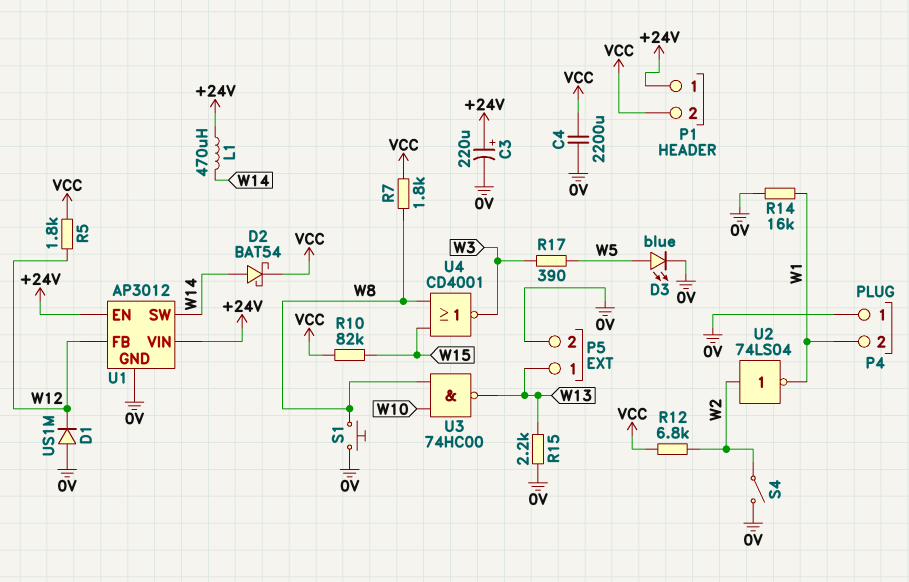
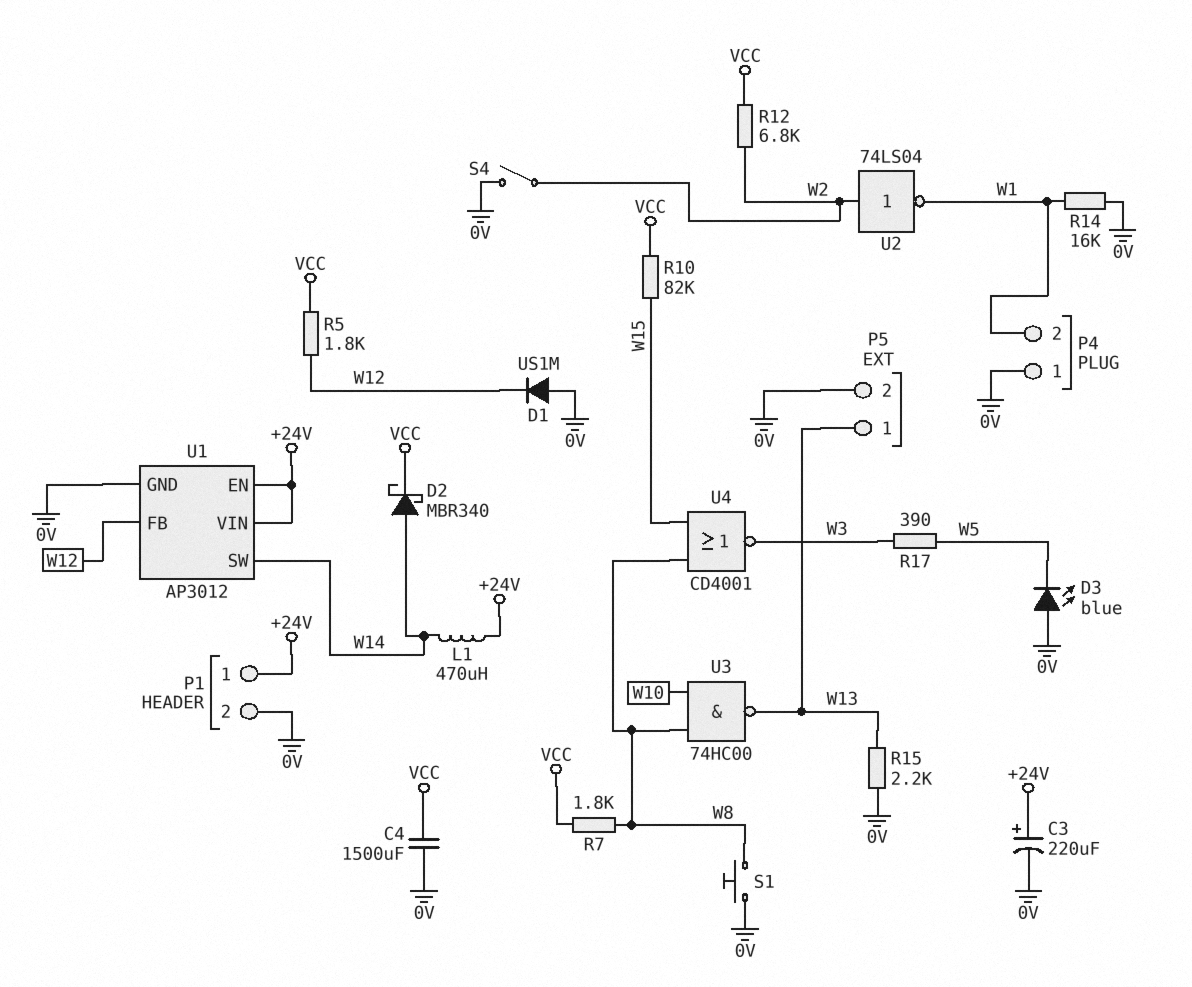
C4: 2200uF (0V, VCC) -> 1500uF (0V, VCC)
D2: schottky BAT54 (A W14, K VCC) -> schottky MBR340 (A W14, K VCC)
D3: LED blue (A W5, K 0V) -> LED blue (A 0V, K W5)
P1 pin 2: VCC -> 0V

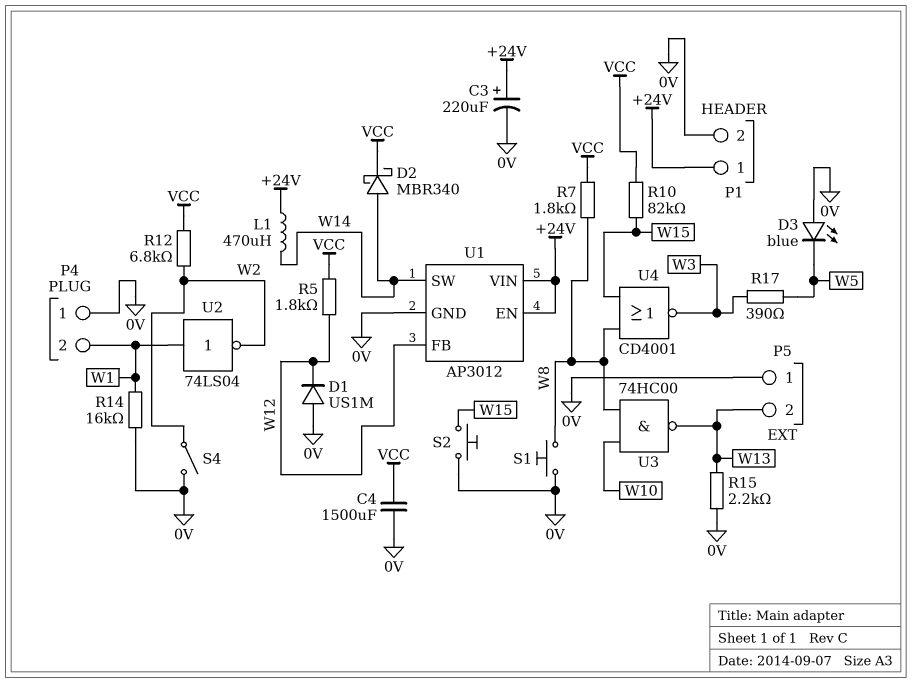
P5 pin 1: W13 -> 0V
P5 pin 2: 0V -> W13
S2: none -> button (0V, W15)
U2: NOT 74LS04 (in W2, out W1) -> NOT 74LS04 (in W1, out W2)

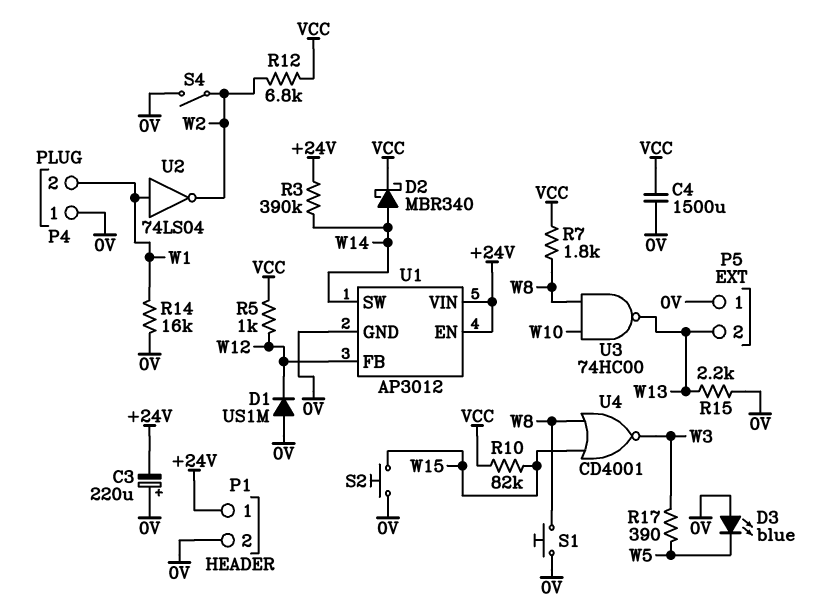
C3: 220uF (plus +24V, minus 0V) -> 220uF (plus 0V, minus +24V)
L1: 470uH (+24V, W14) -> none
R3: none -> 390k (+24V, W14)
R5: 1.8k (VCC, W12) -> 1k (VCC, W12)

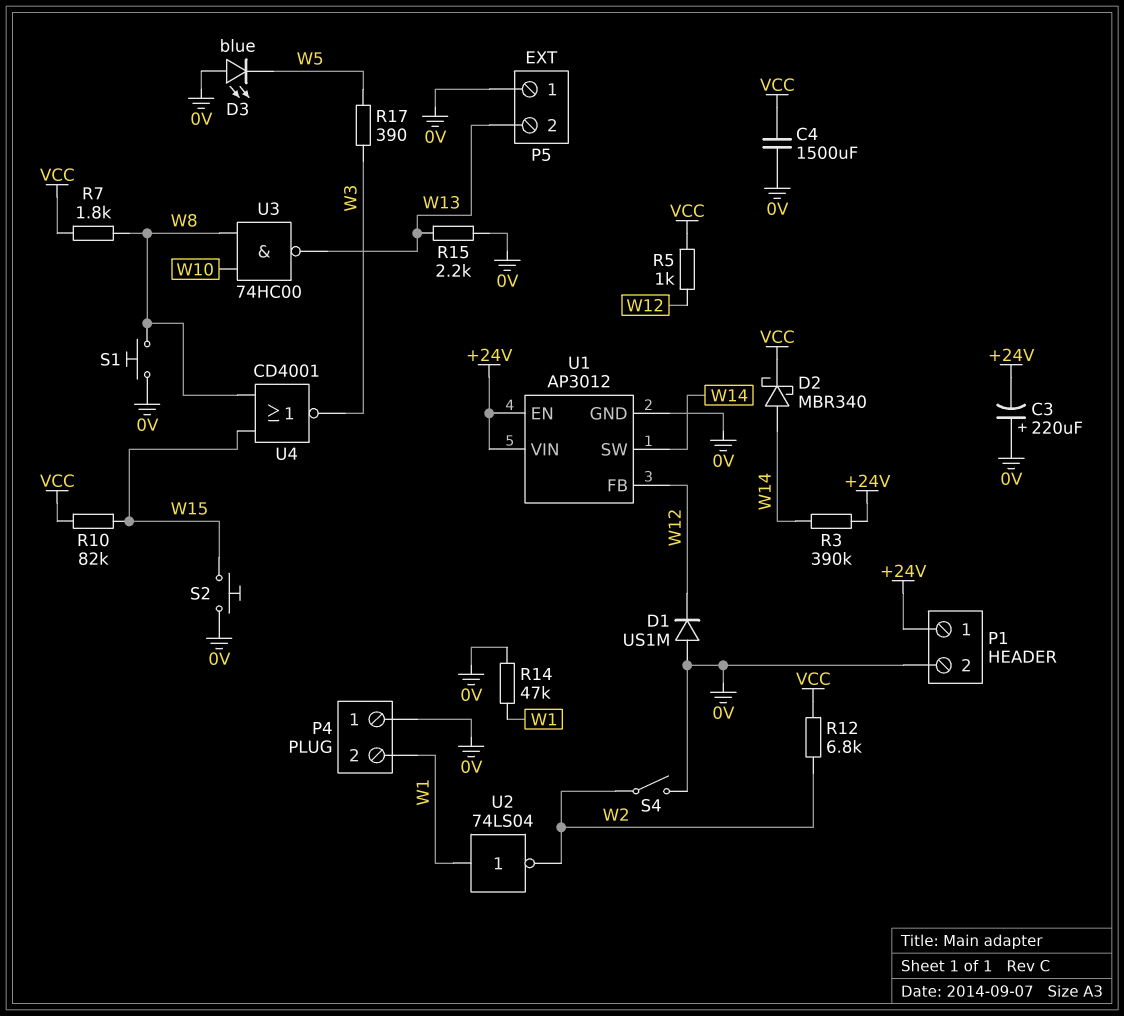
R14: 16k (0V, W1) -> 47k (0V, W1)

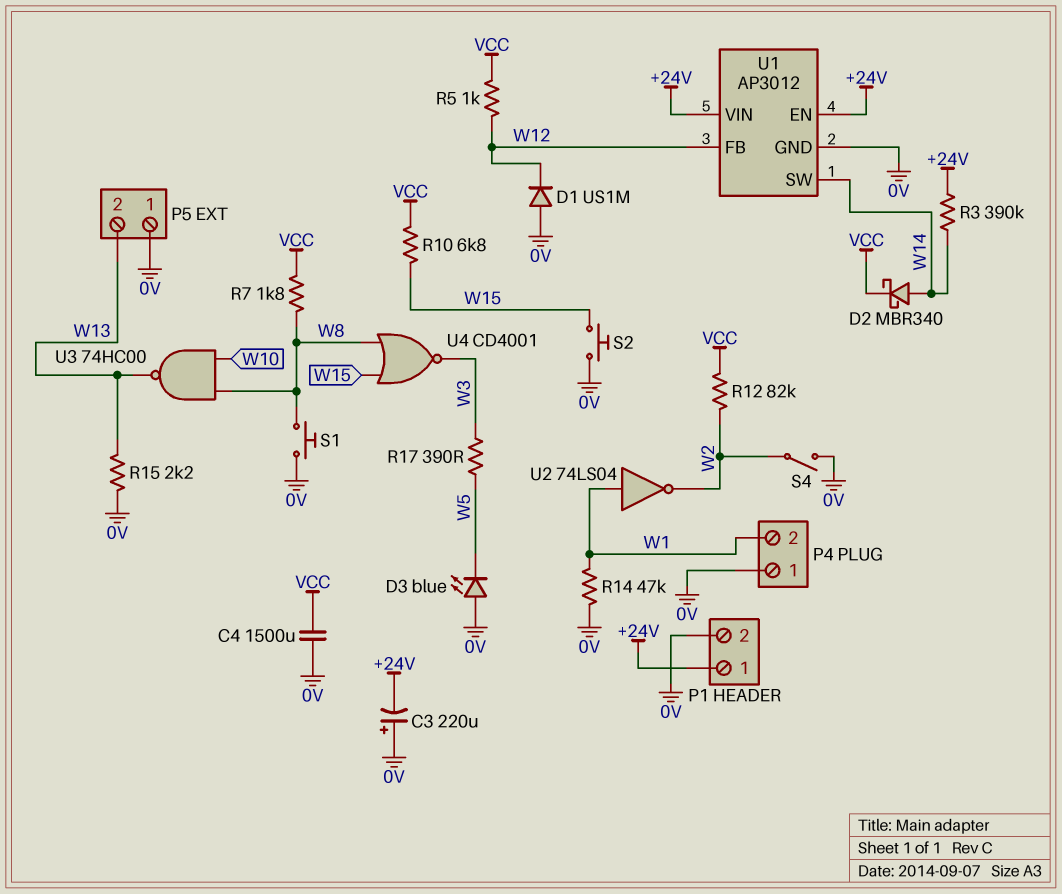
R10: 82k (VCC, W15) -> 6.8k (VCC, W15)
R12: 6.8k (VCC, W2) -> 82k (VCC, W2)

